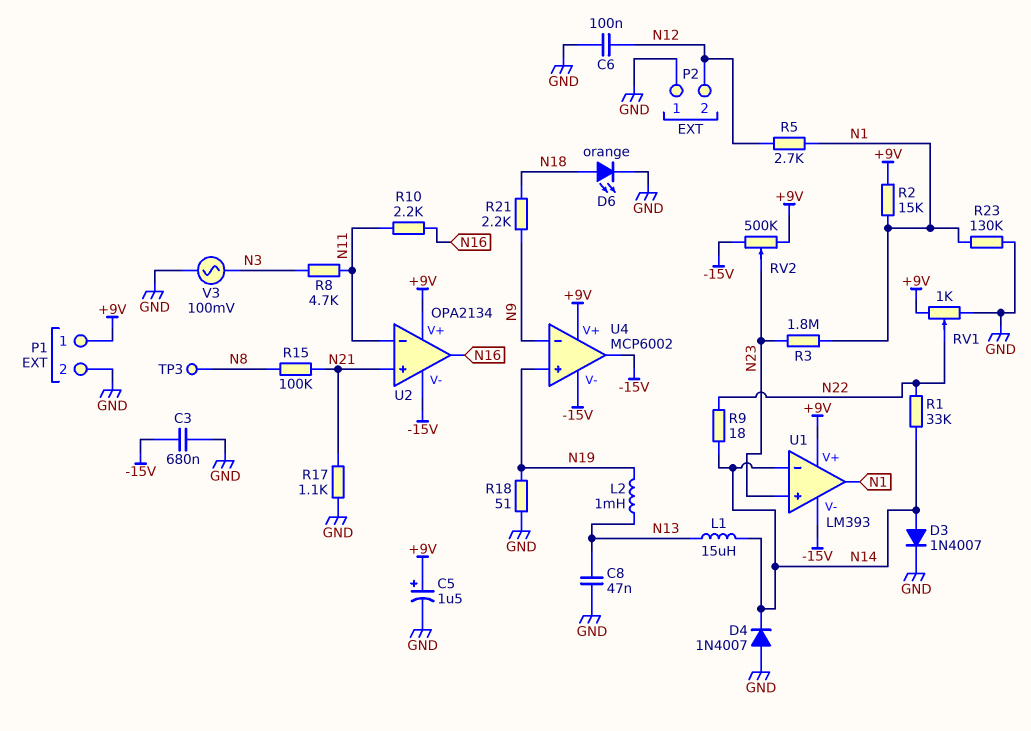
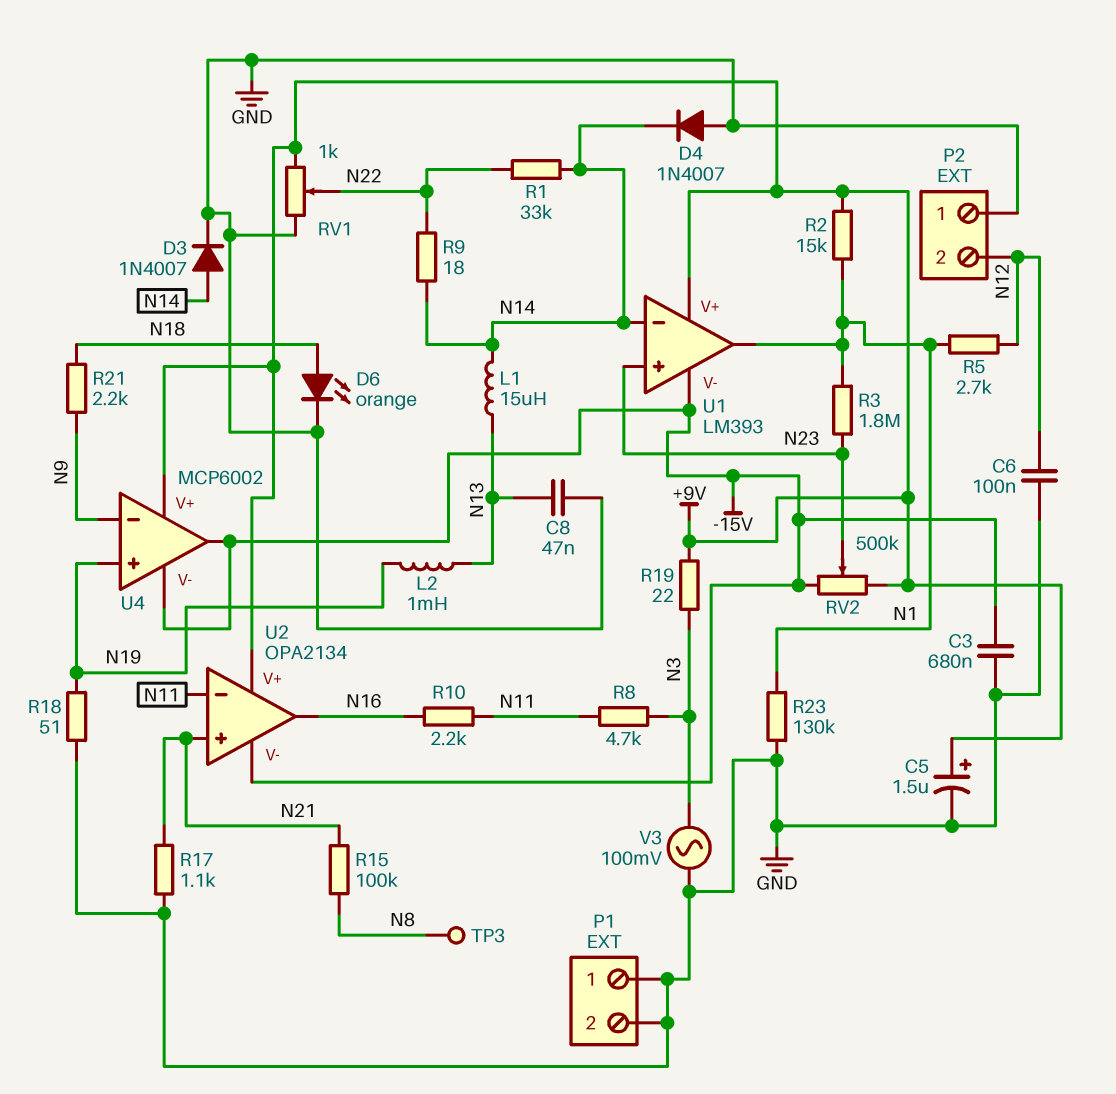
P1 pin 1: +9V -> GND
R19: none -> 22 (+9V, N3)

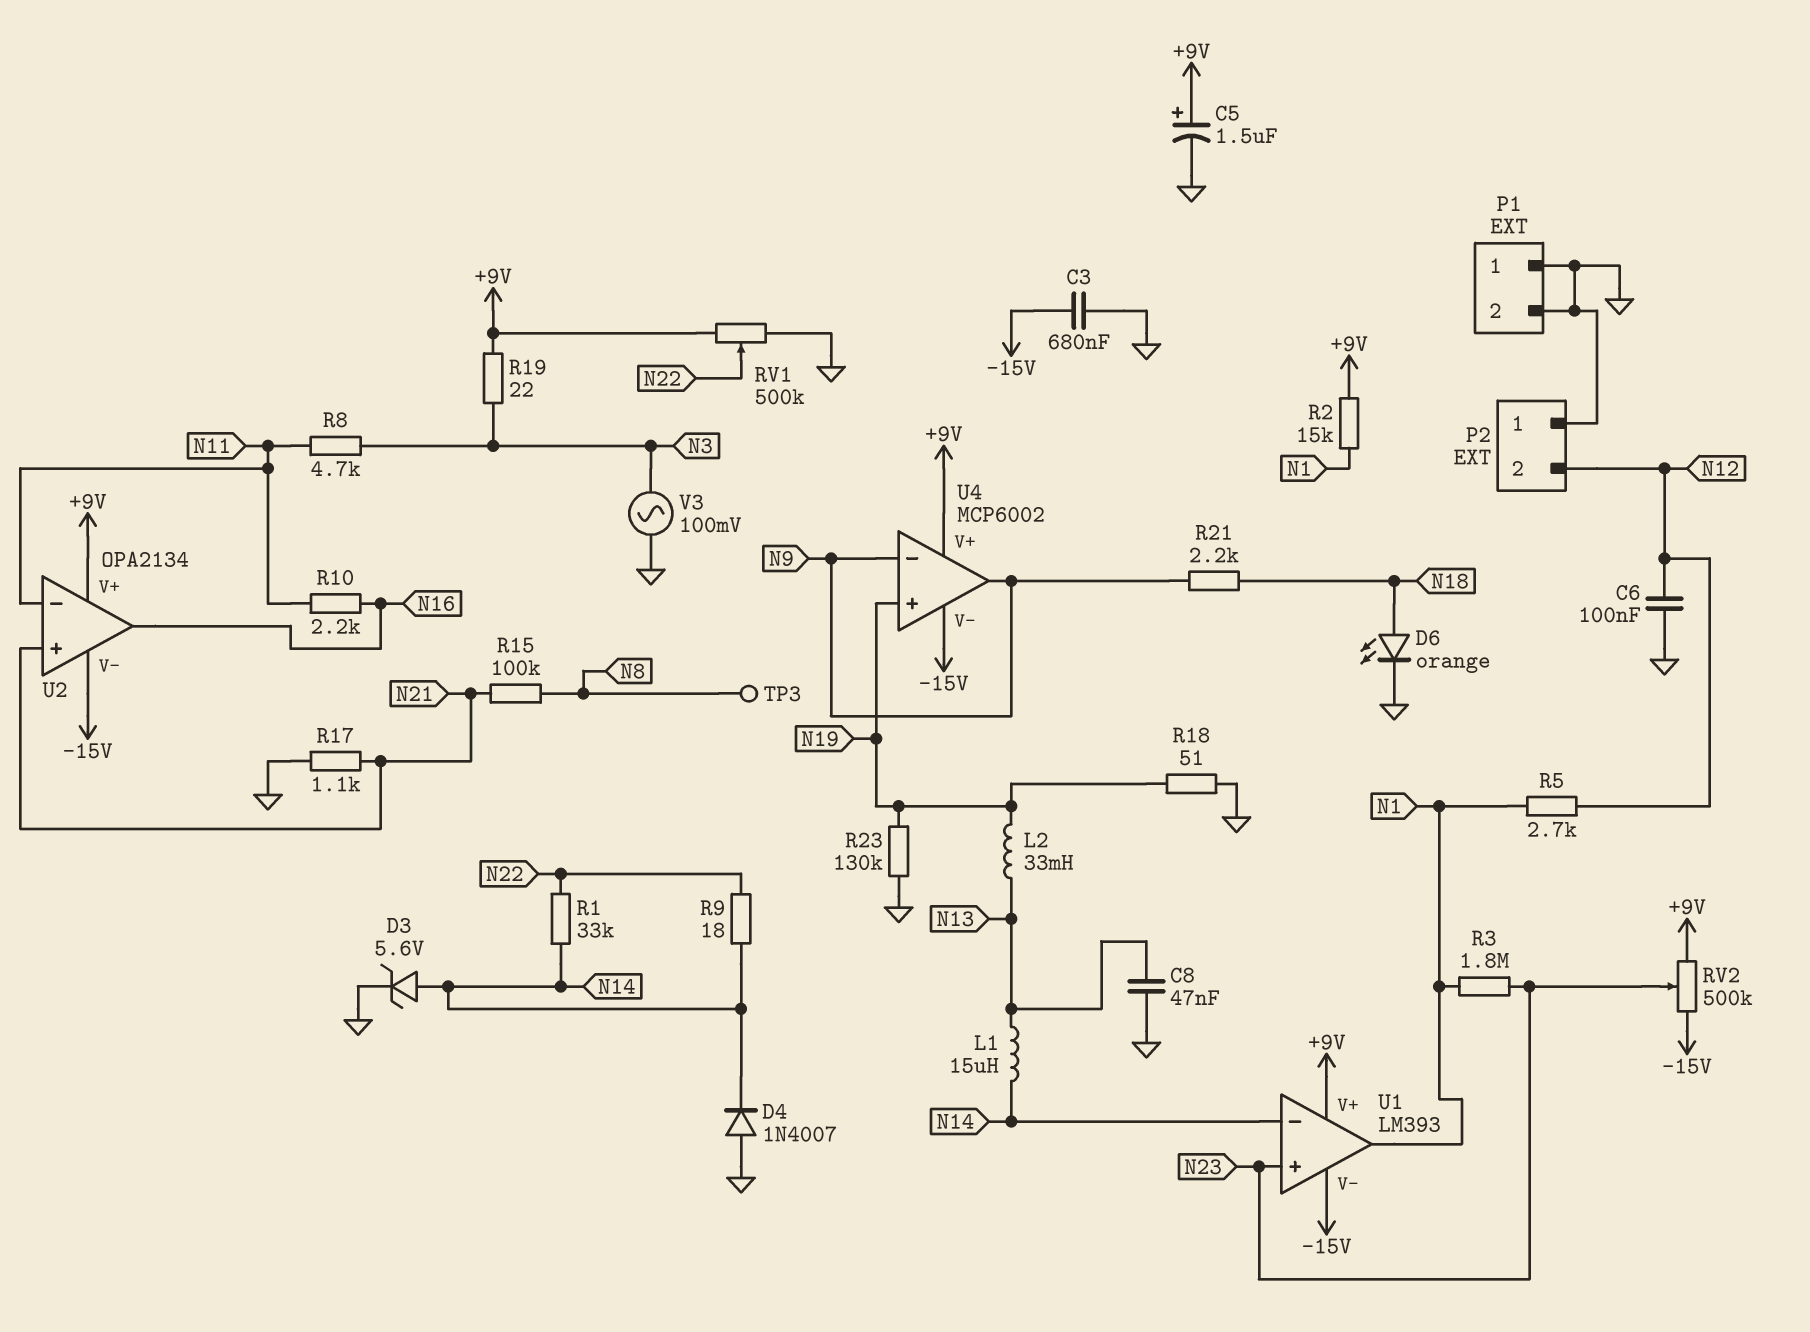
D3: diode 1N4007 (A N14, K GND) -> zener 5.6V (A N14, K GND)
L2: 1mH (N13, N19) -> 33mH (N13, N19)
R23: 130k (GND, N1) -> 130k (GND, N19)
RV1: 1k (+9V, GND, wiper N22) -> 500k (+9V, GND, wiper N22)
U4 pin out: -15V -> N9

